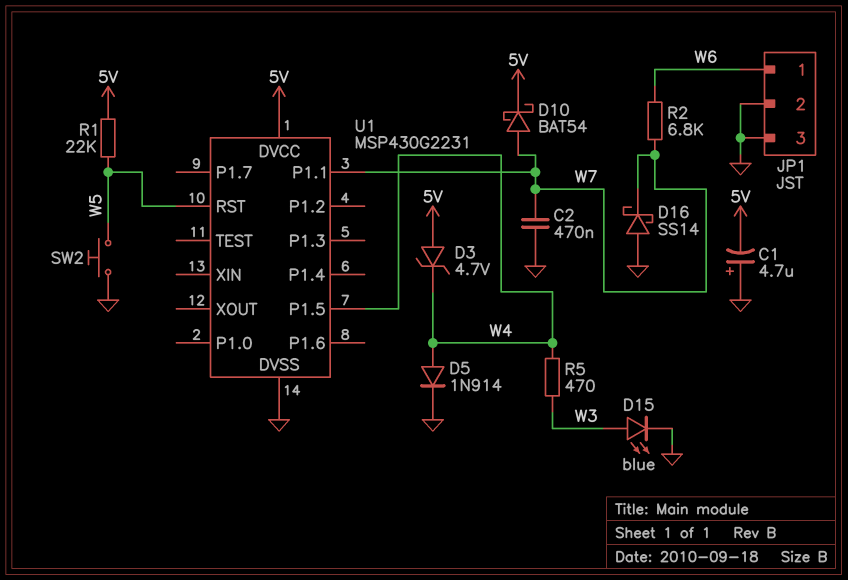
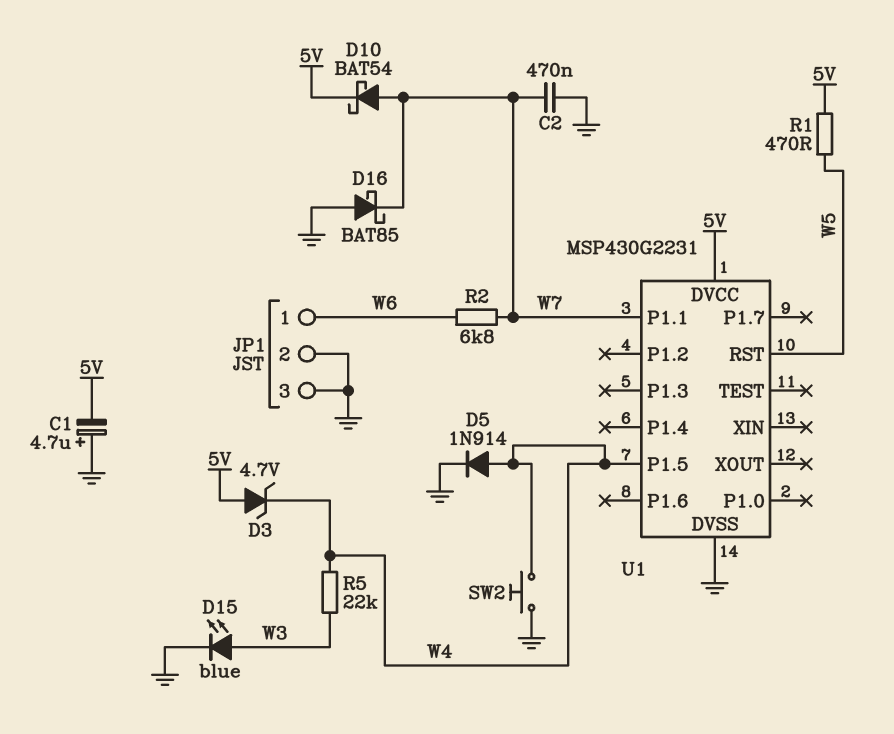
D16: schottky SS14 (A GND, K W7) -> schottky BAT85 (A GND, K W7)
R1: 22k (5V, W5) -> 470 (5V, W5)
R5: 470 (W3, W4) -> 22k (W3, W4)
SW2: button (GND, W5) -> button (GND, W4)

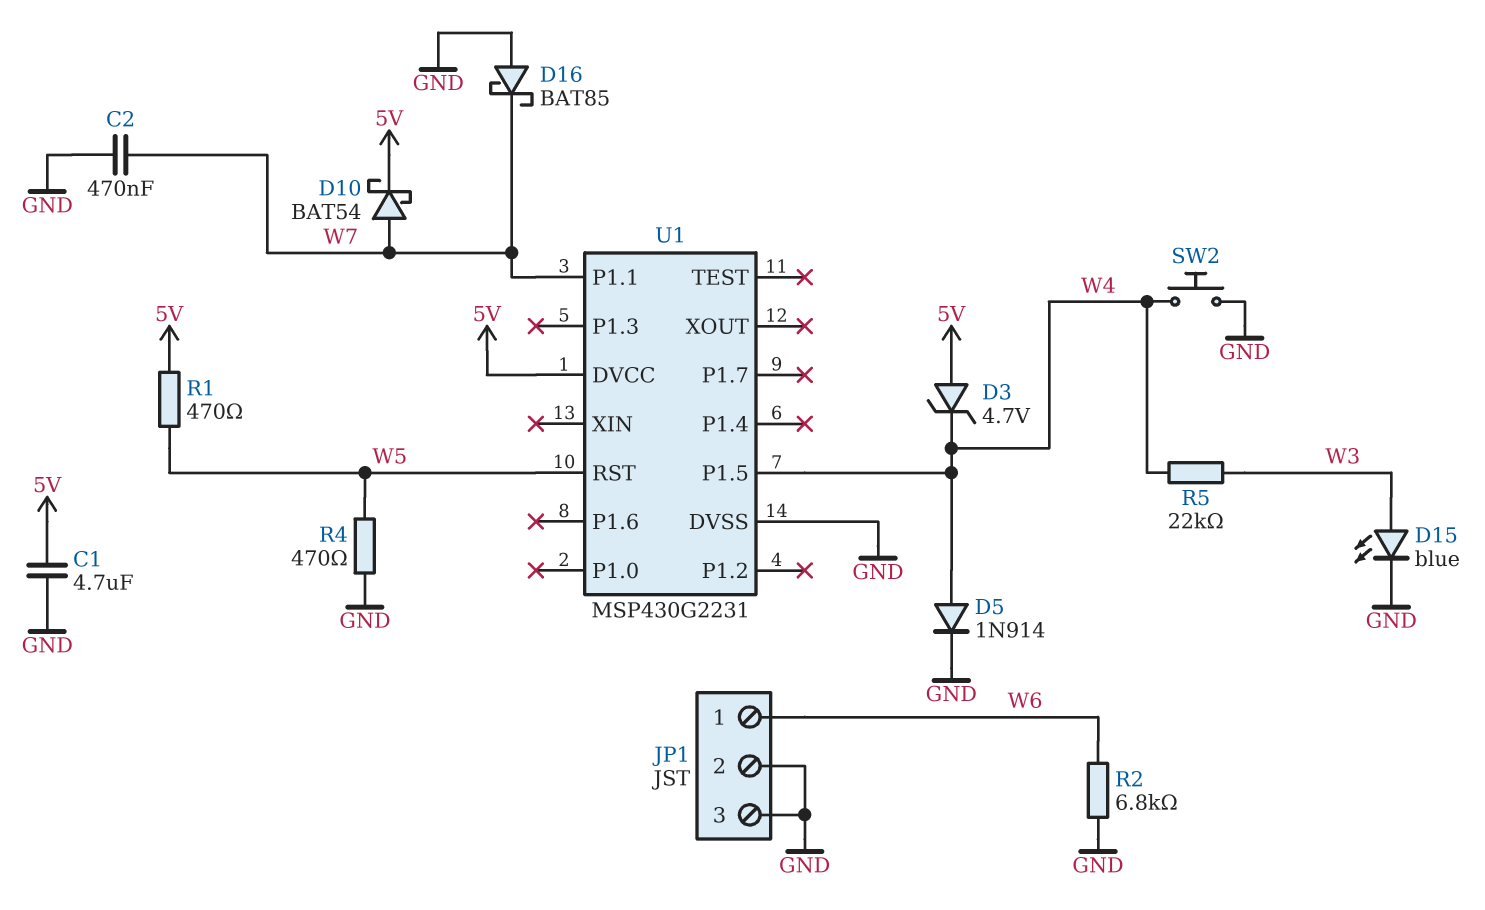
C1: 4.7uF (plus GND, minus 5V) -> 4.7uF (5V, GND)
R2: 6.8k (W6, W7) -> 6.8k (GND, W6)
R4: none -> 470 (GND, W5)

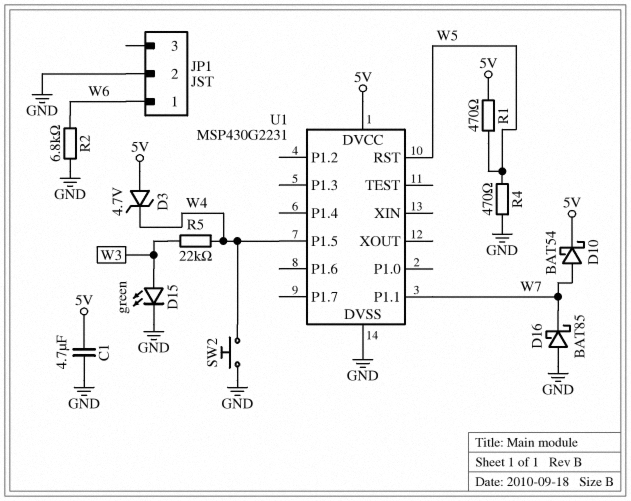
C2: 470nF (GND, W7) -> none
D5: diode 1N914 (A W4, K GND) -> none
D15: LED blue (A W3, K GND) -> LED green (A W3, K GND)
JP1 pin 3: GND -> none

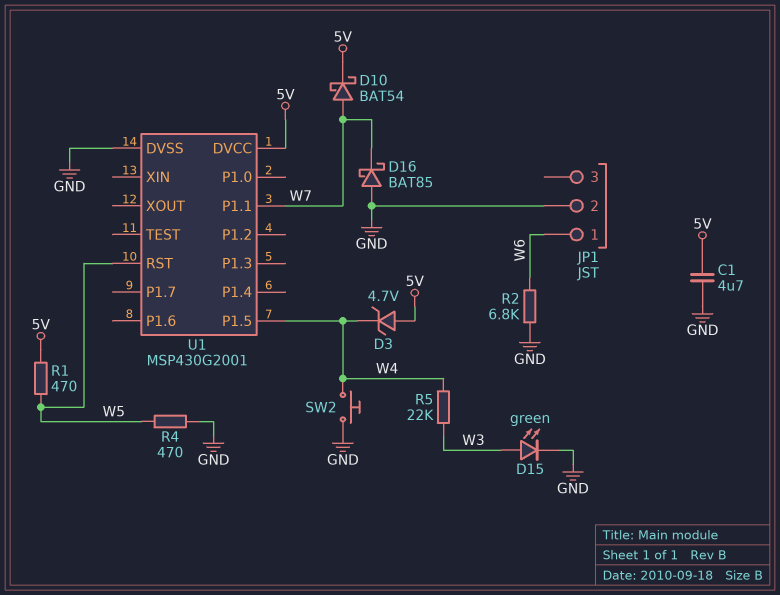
U1: MSP430G2231 -> MSP430G2001

